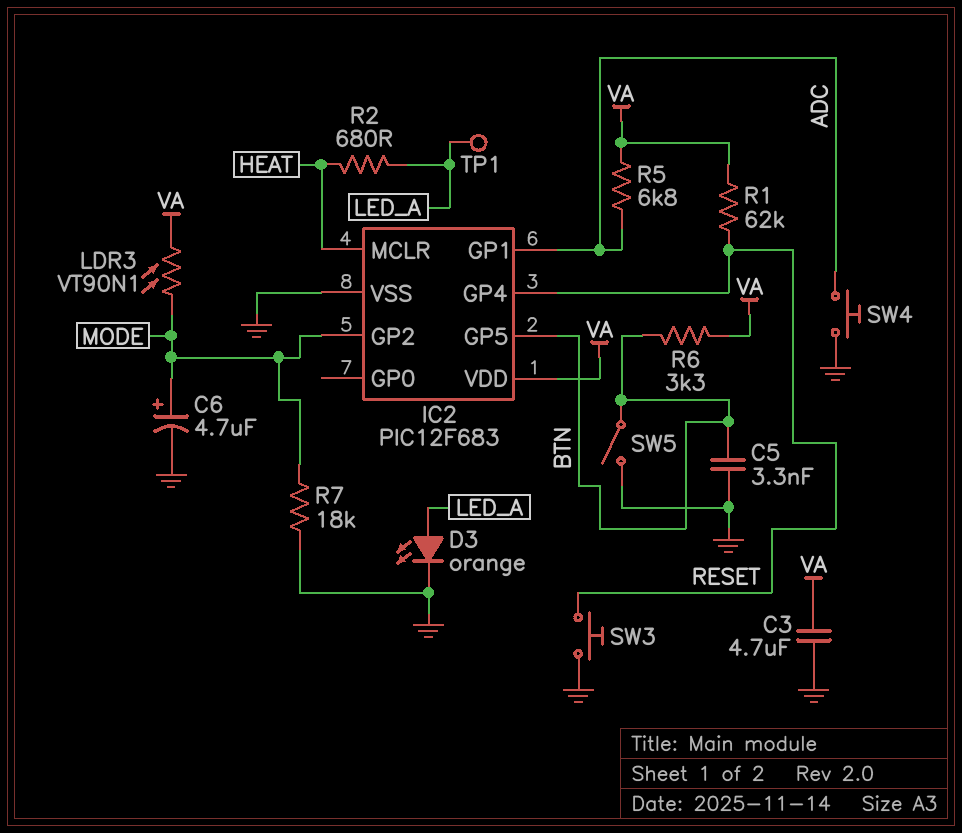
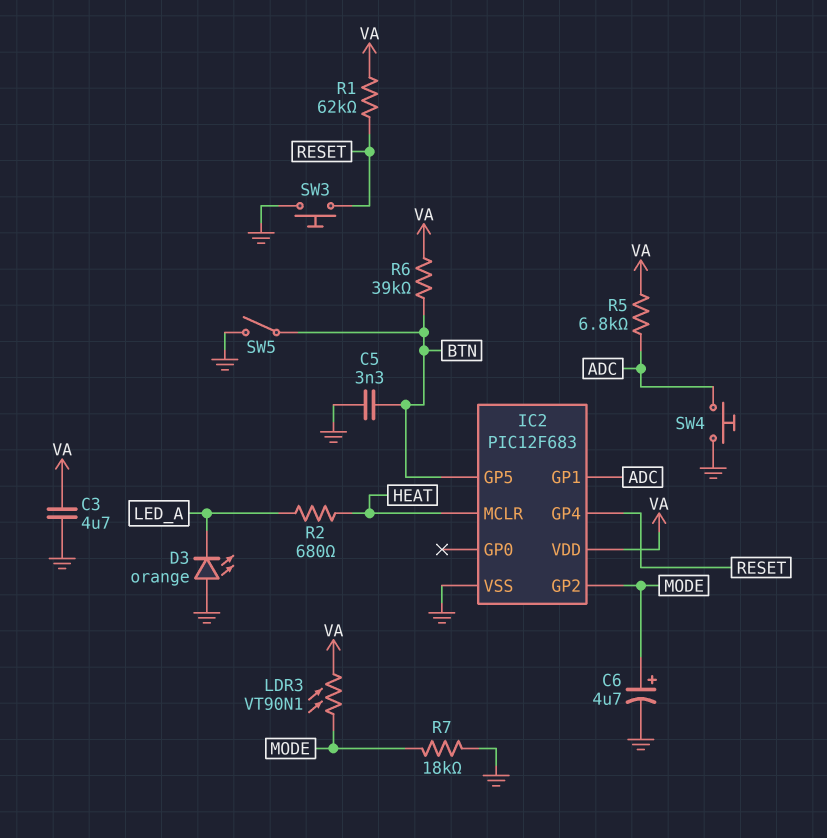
D3: LED orange (A LED_A, K GND) -> LED orange (A GND, K LED_A)
R6: 3.3k (BTN, VA) -> 39k (BTN, VA)
TP1: test point (LED_A) -> none

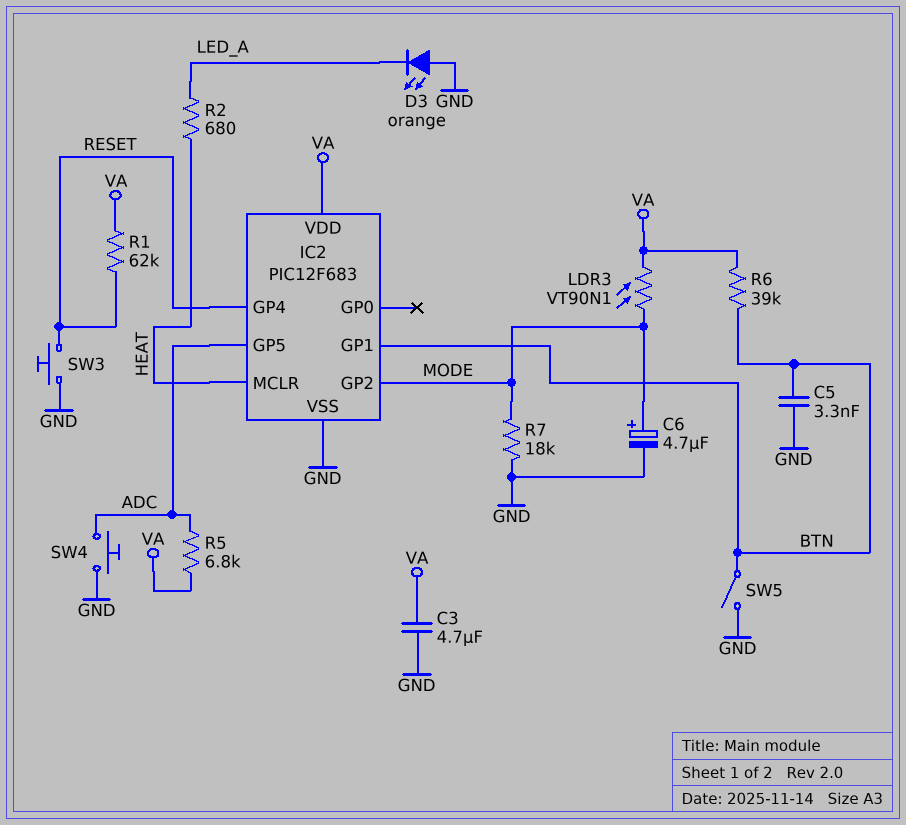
IC2 pin GP1: ADC -> BTN
IC2 pin GP5: BTN -> ADC

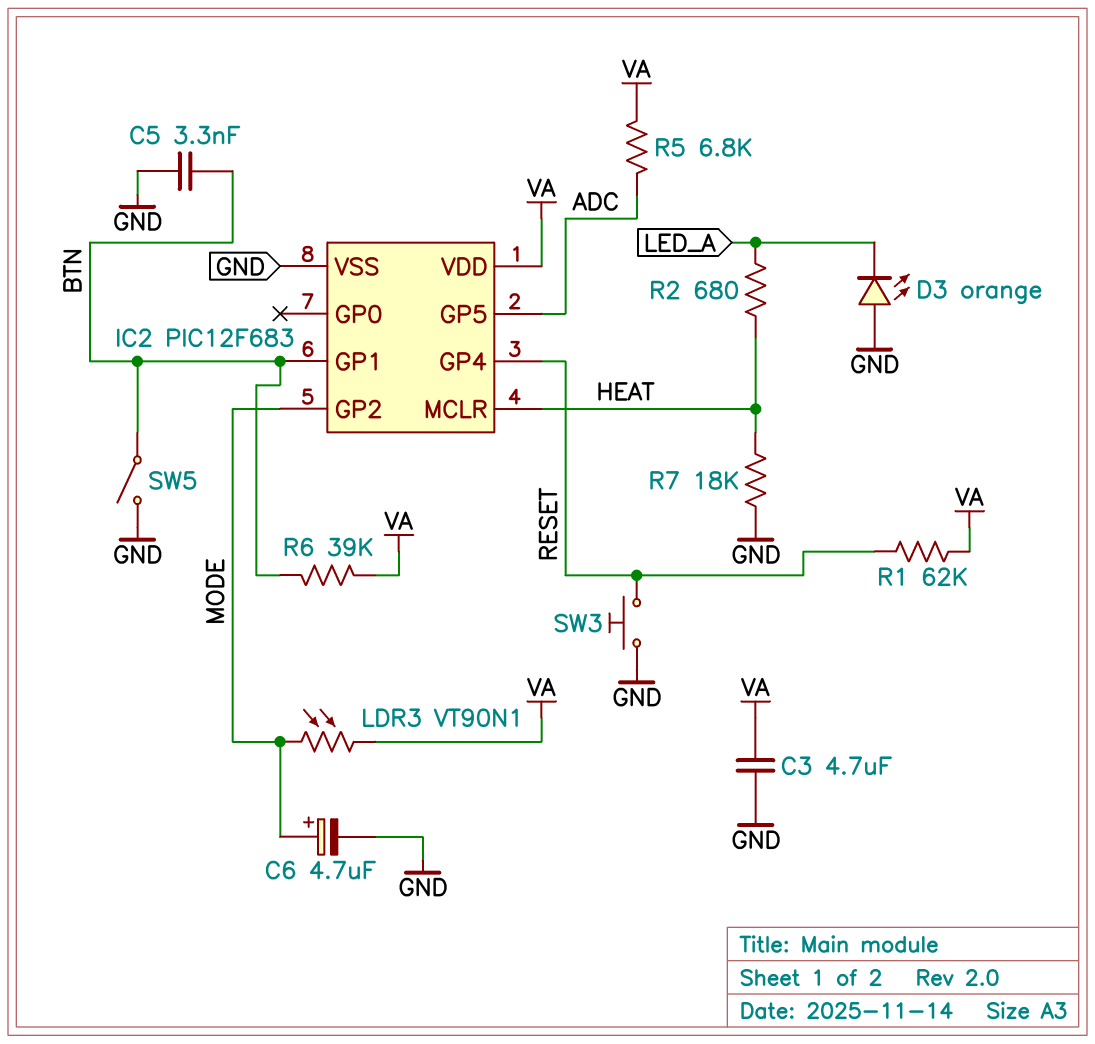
R7: 18k (GND, MODE) -> 18k (GND, HEAT)
SW4: button (ADC, GND) -> none

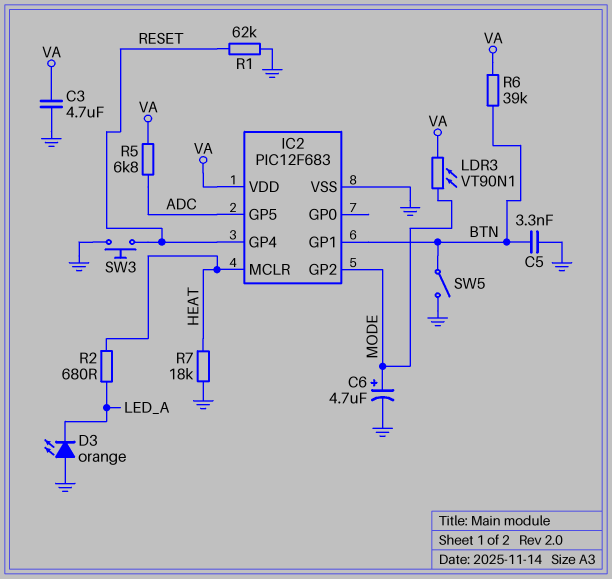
R1: 62k (RESET, VA) -> 62k (GND, RESET)

